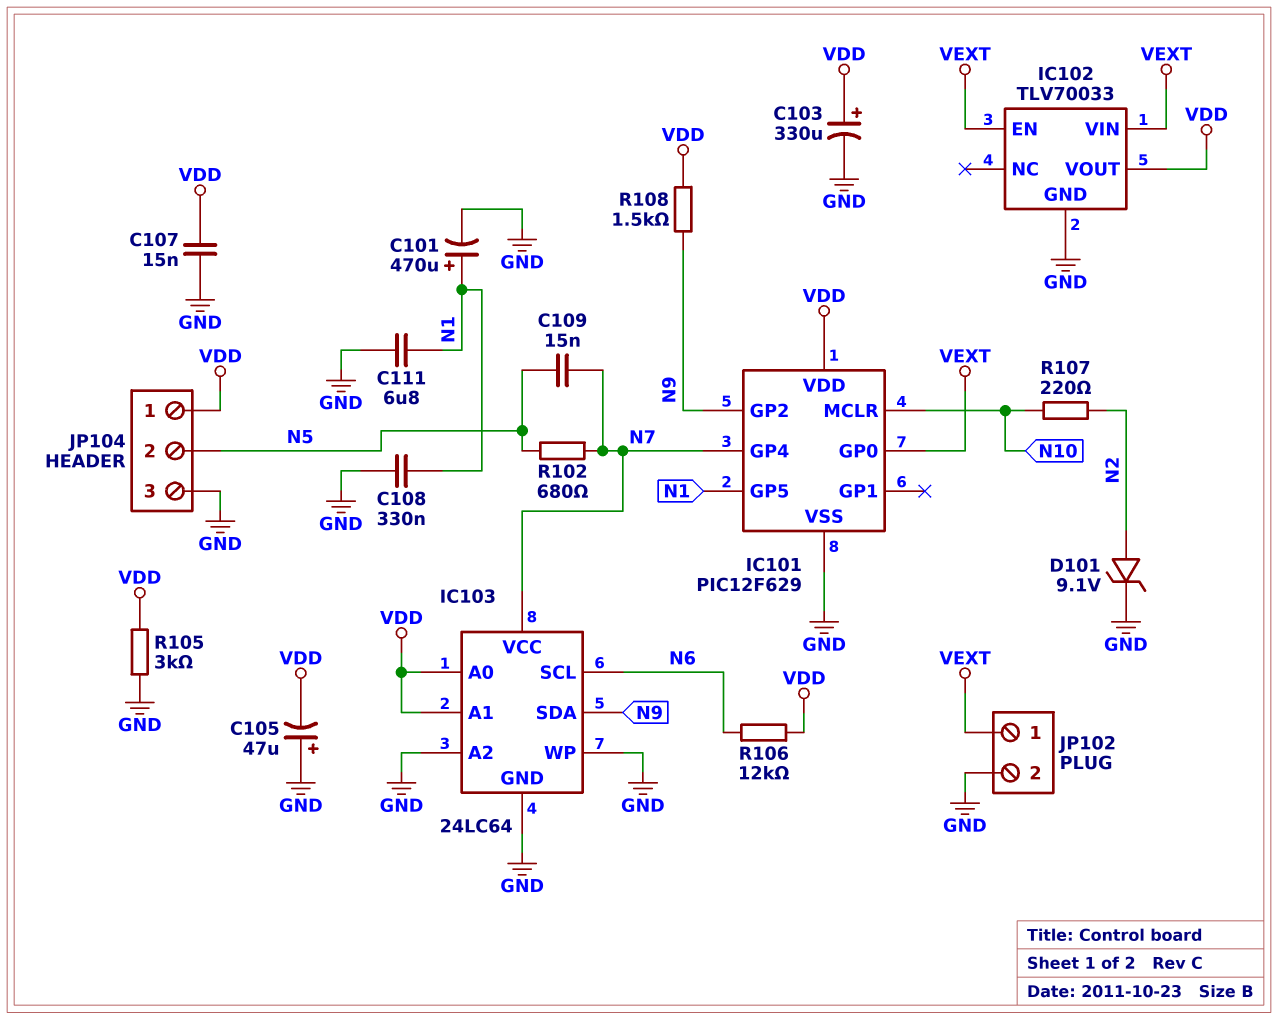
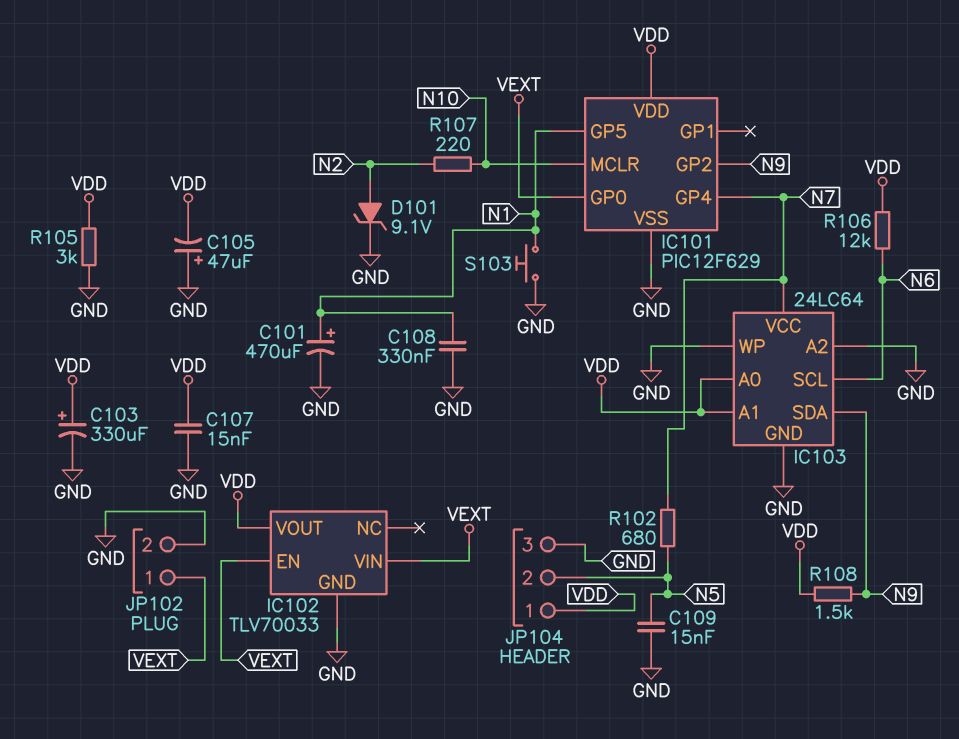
C109: 15nF (N5, N7) -> 15nF (GND, N5)
C111: 6.8uF (GND, N1) -> none
S103: none -> button (GND, N1)

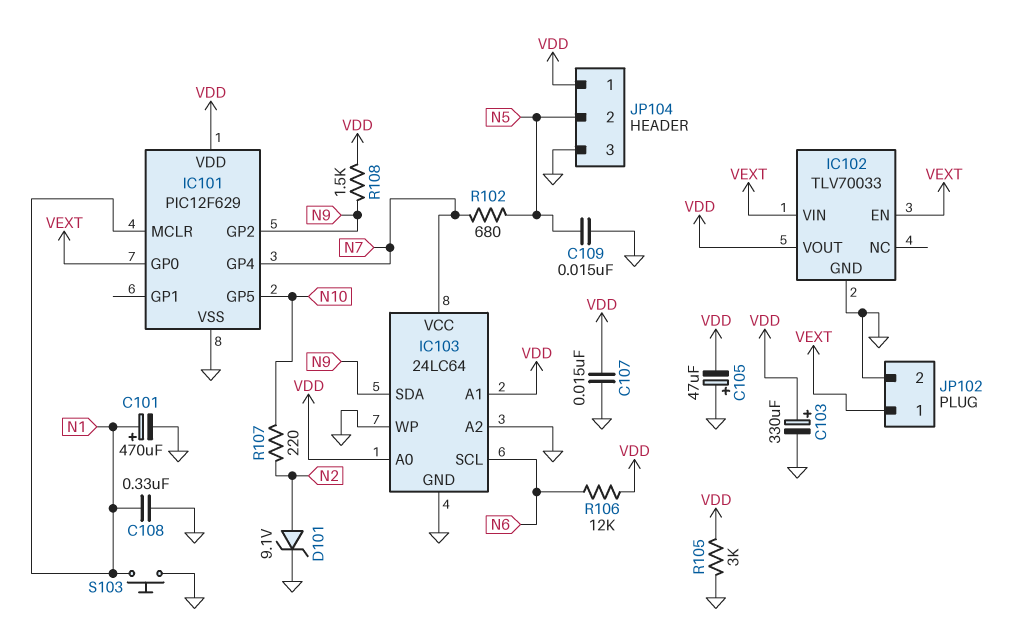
IC101 pin GP5: N1 -> N10
IC101 pin MCLR: N10 -> N1

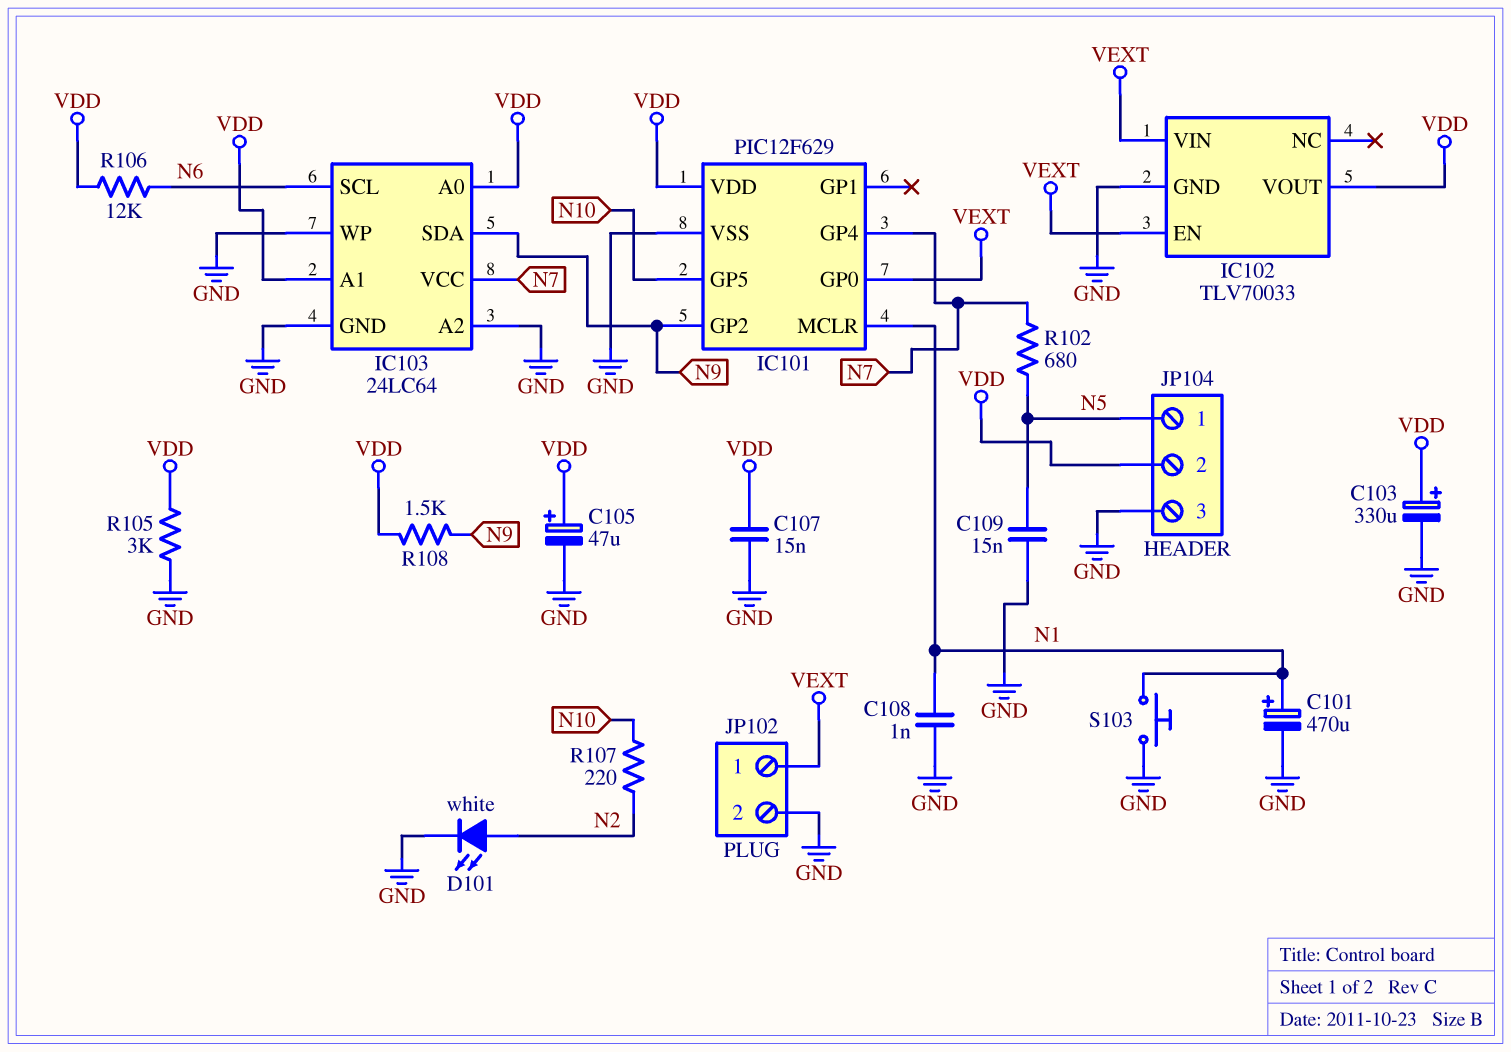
C105: 47uF (plus GND, minus VDD) -> 47uF (plus VDD, minus GND)
C108: 330nF (GND, N1) -> 1nF (GND, N1)
D101: zener 9.1V (A N2, K GND) -> LED white (A N2, K GND)
JP104 pin 1: VDD -> N5
JP104 pin 2: N5 -> VDD

